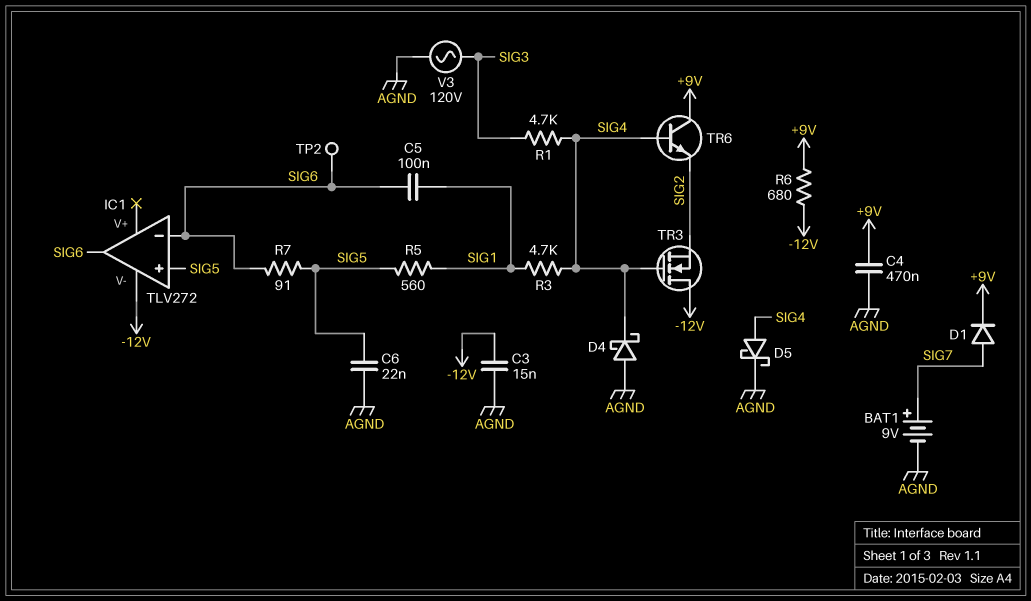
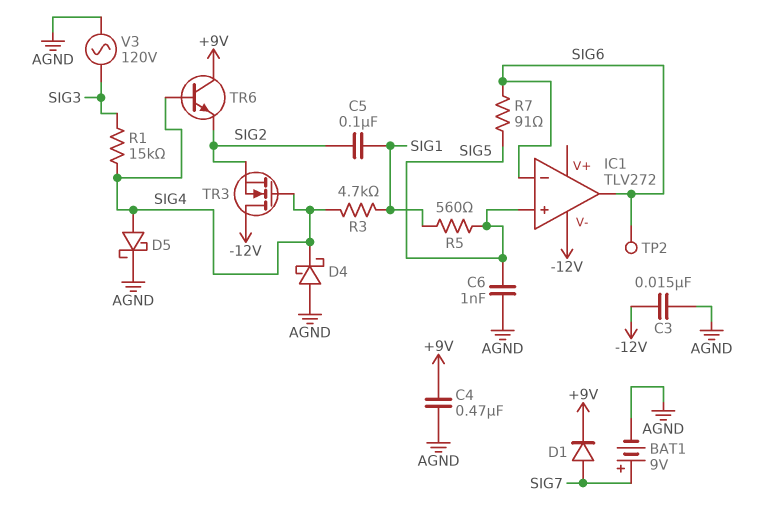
C5: 100nF (SIG1, SIG6) -> 100nF (SIG1, SIG2)
C6: 22nF (AGND, SIG5) -> 1nF (AGND, SIG5)
R1: 4.7k (SIG3, SIG4) -> 15k (SIG3, SIG4)
R6: 680 (+9V, -12V) -> none

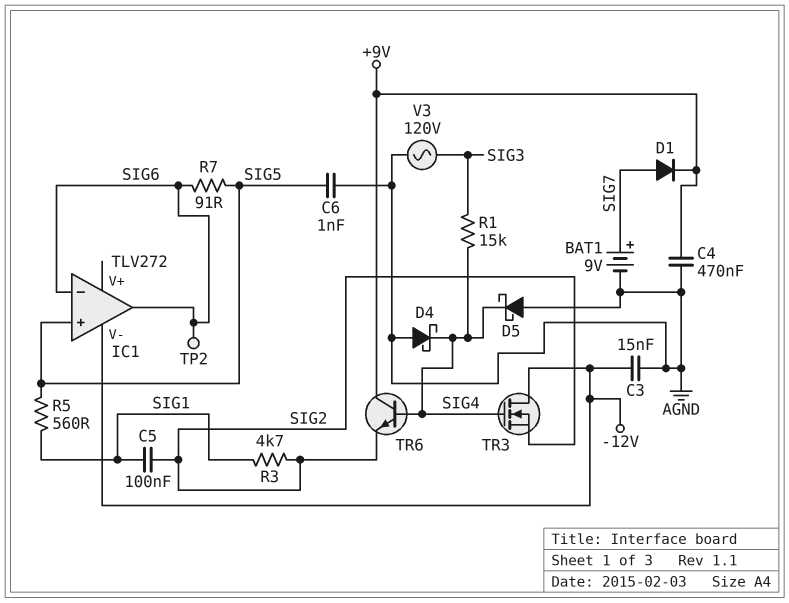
D5: schottky (A SIG4, K AGND) -> schottky (A AGND, K SIG4)
R3: 4.7k (SIG1, SIG4) -> 4.7k (SIG1, SIG2)

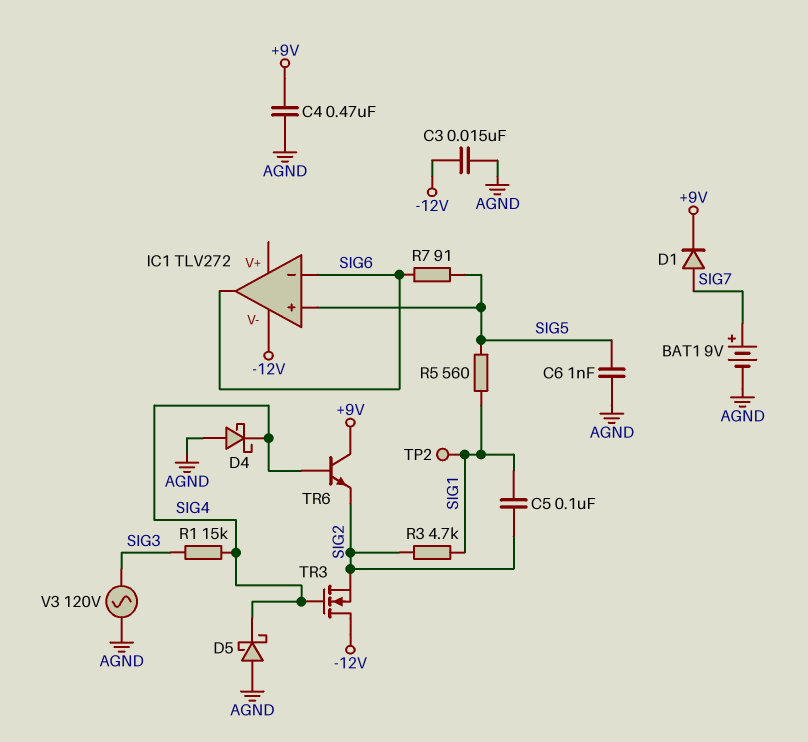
TP2: test point (SIG6) -> test point (SIG1)

